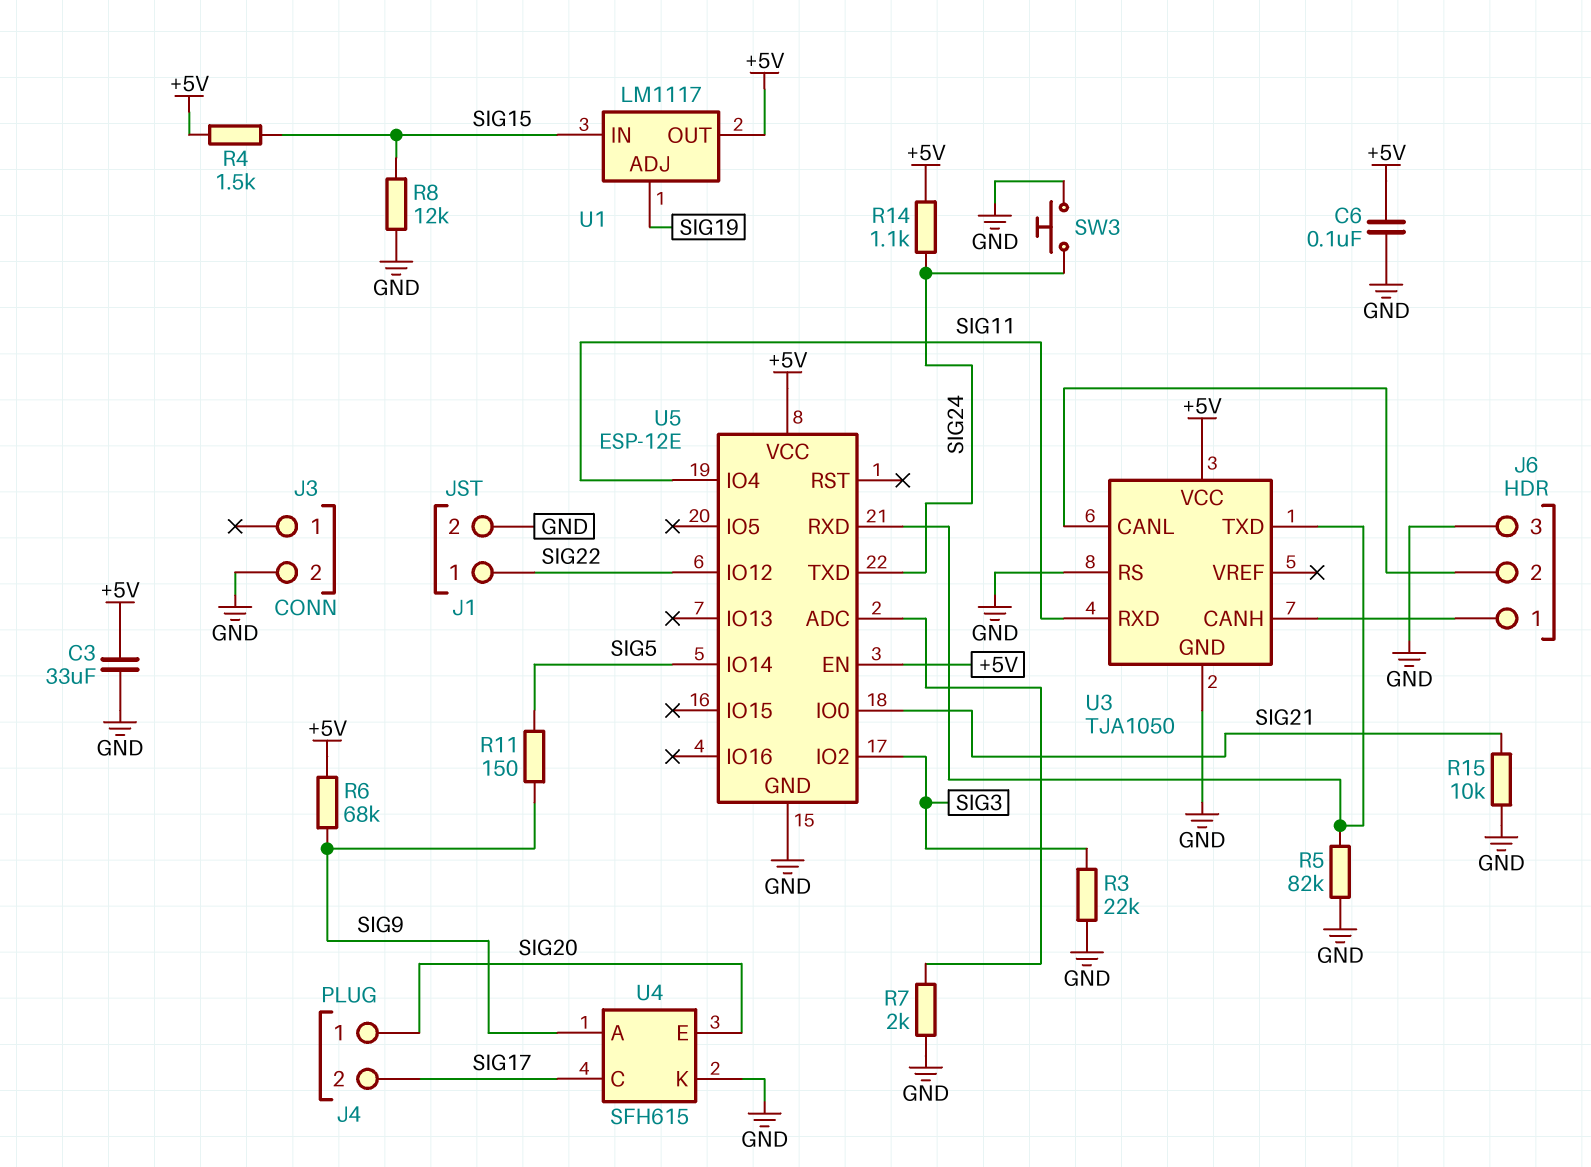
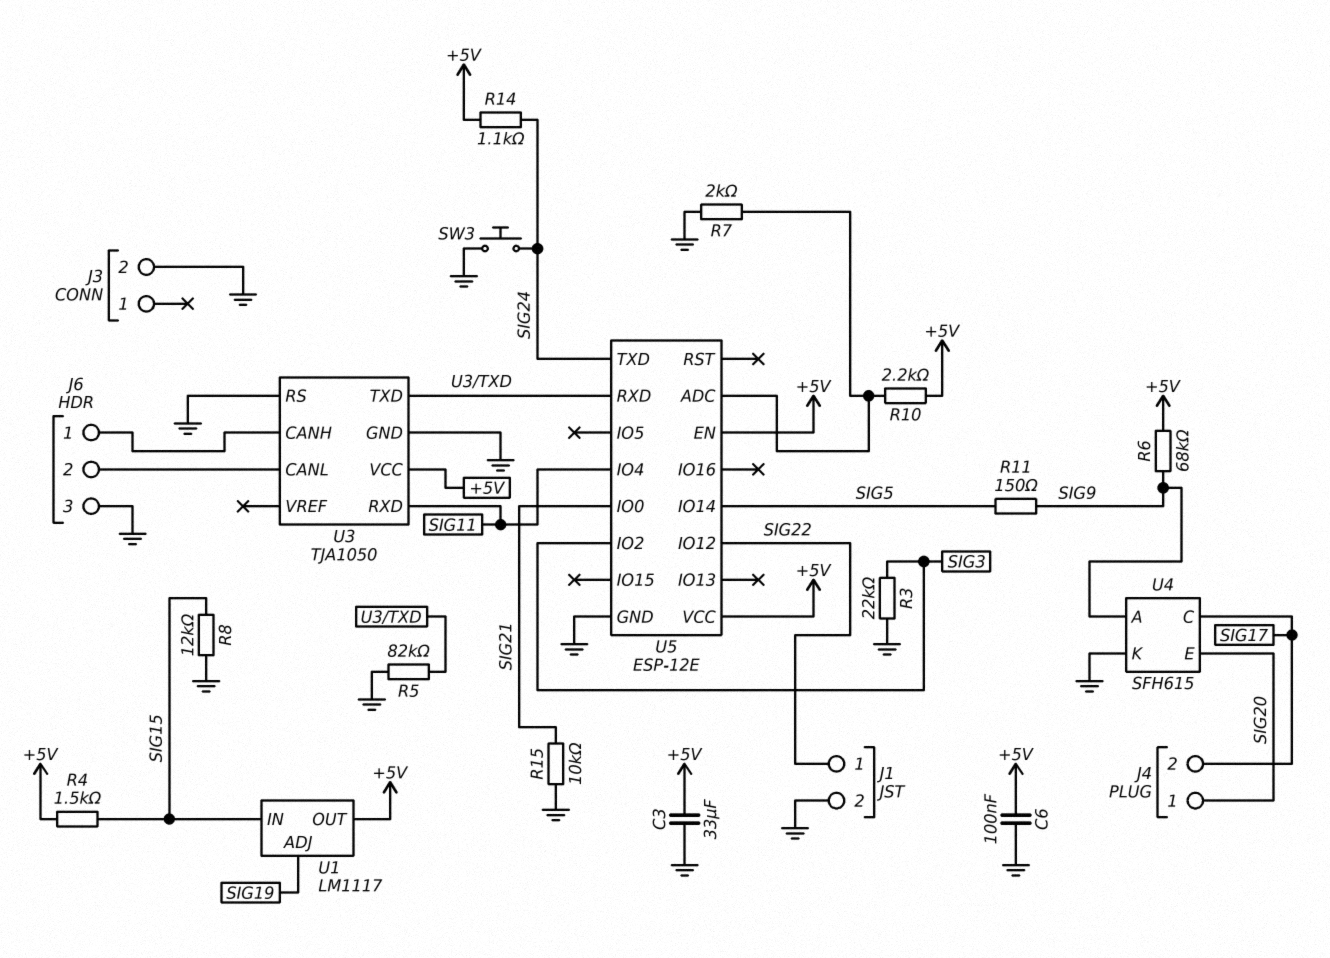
R10: none -> 2.2k (+5V, U5/ADC)

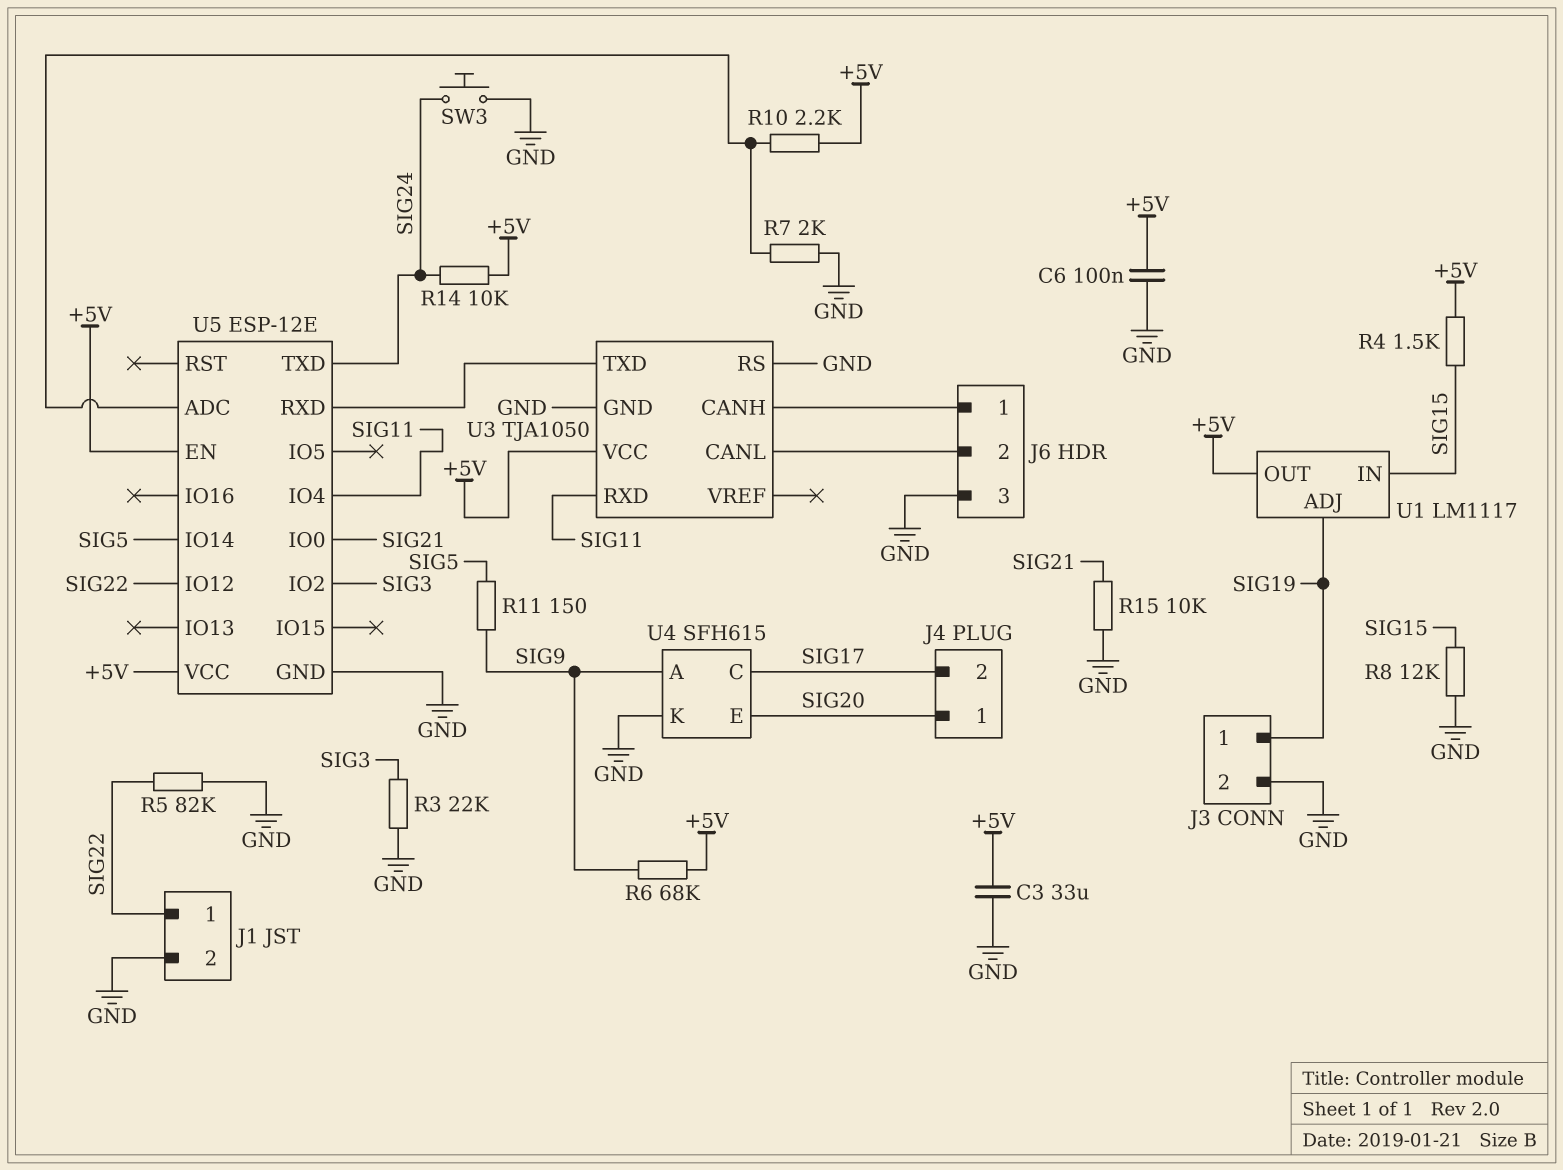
J3 pin 1: none -> SIG19
R5: 82k (GND, U3/TXD) -> 82k (GND, SIG22)
R14: 1.1k (+5V, SIG24) -> 10k (+5V, SIG24)

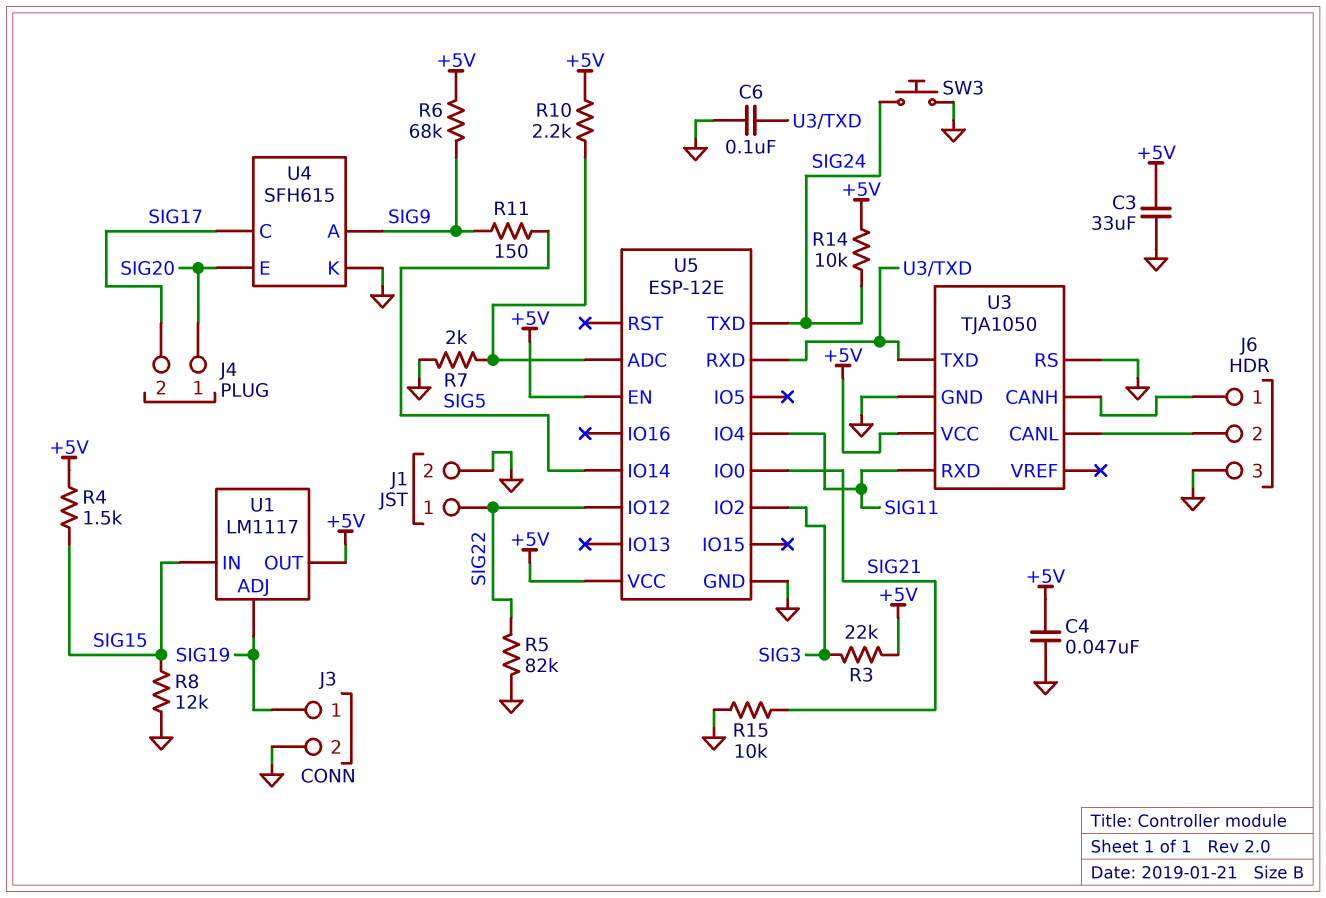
C4: none -> 47nF (+5V, GND)
C6: 100nF (+5V, GND) -> 100nF (GND, U3/TXD)
R3: 22k (GND, SIG3) -> 22k (+5V, SIG3)

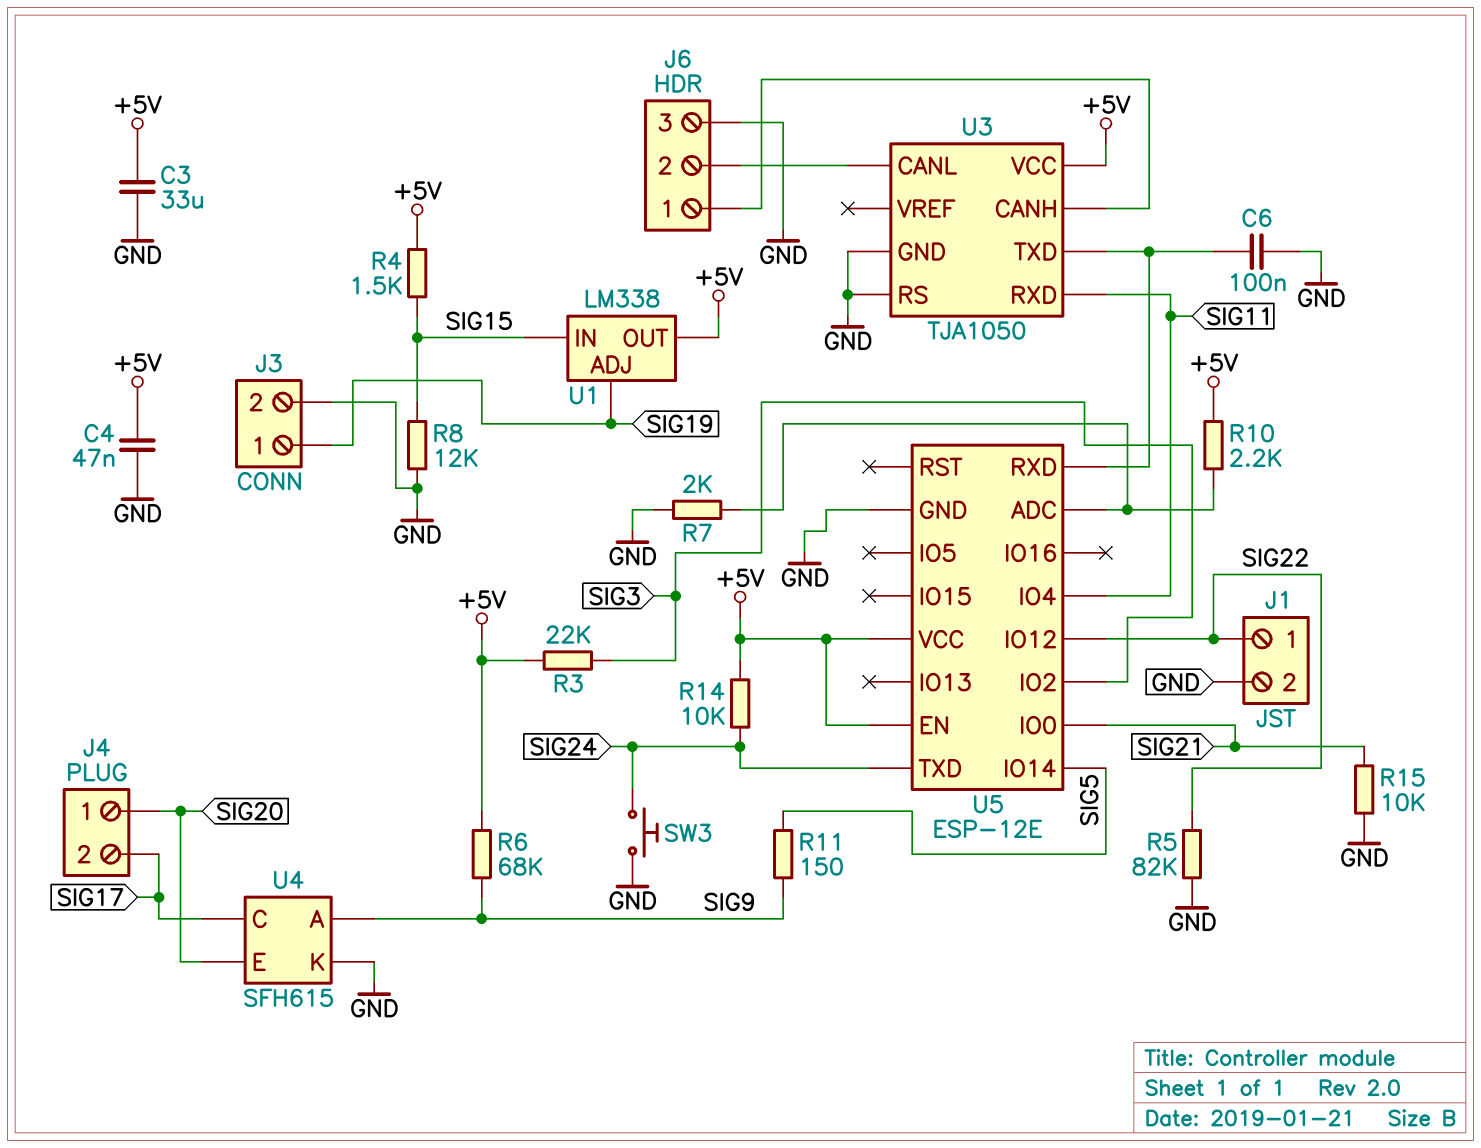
U1: LM1117 -> LM338

